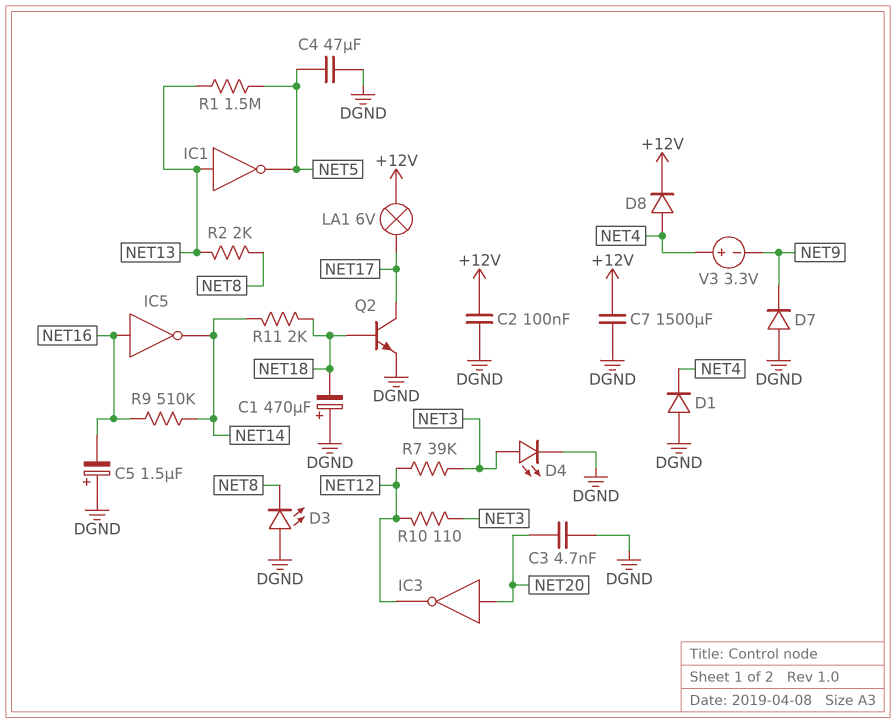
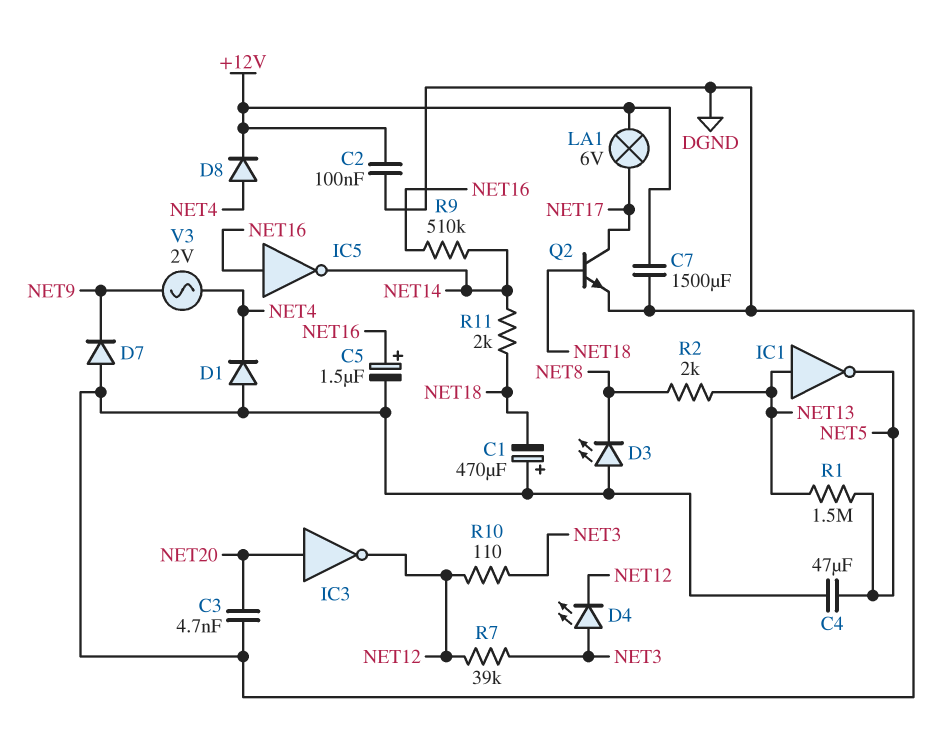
C5: 1.5uF (plus DGND, minus NET16) -> 1.5uF (plus NET16, minus DGND)
D4: LED (A NET3, K DGND) -> LED (A NET3, K NET12)
V3: 3.3V (plus NET4, minus NET9) -> AC 2V (NET4, NET9)

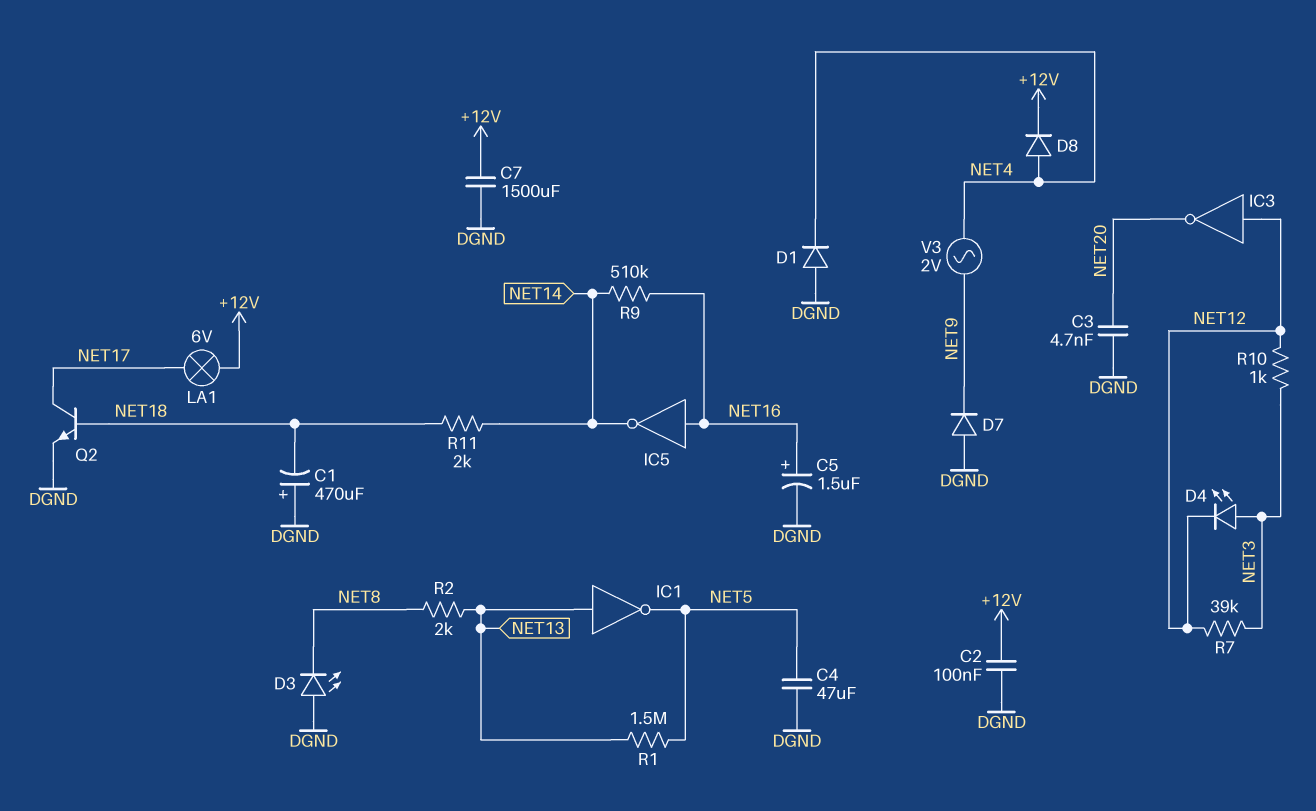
IC3: NOT (in NET20, out NET12) -> NOT (in NET12, out NET20)
R10: 110 (NET3, NET12) -> 1k (NET3, NET12)

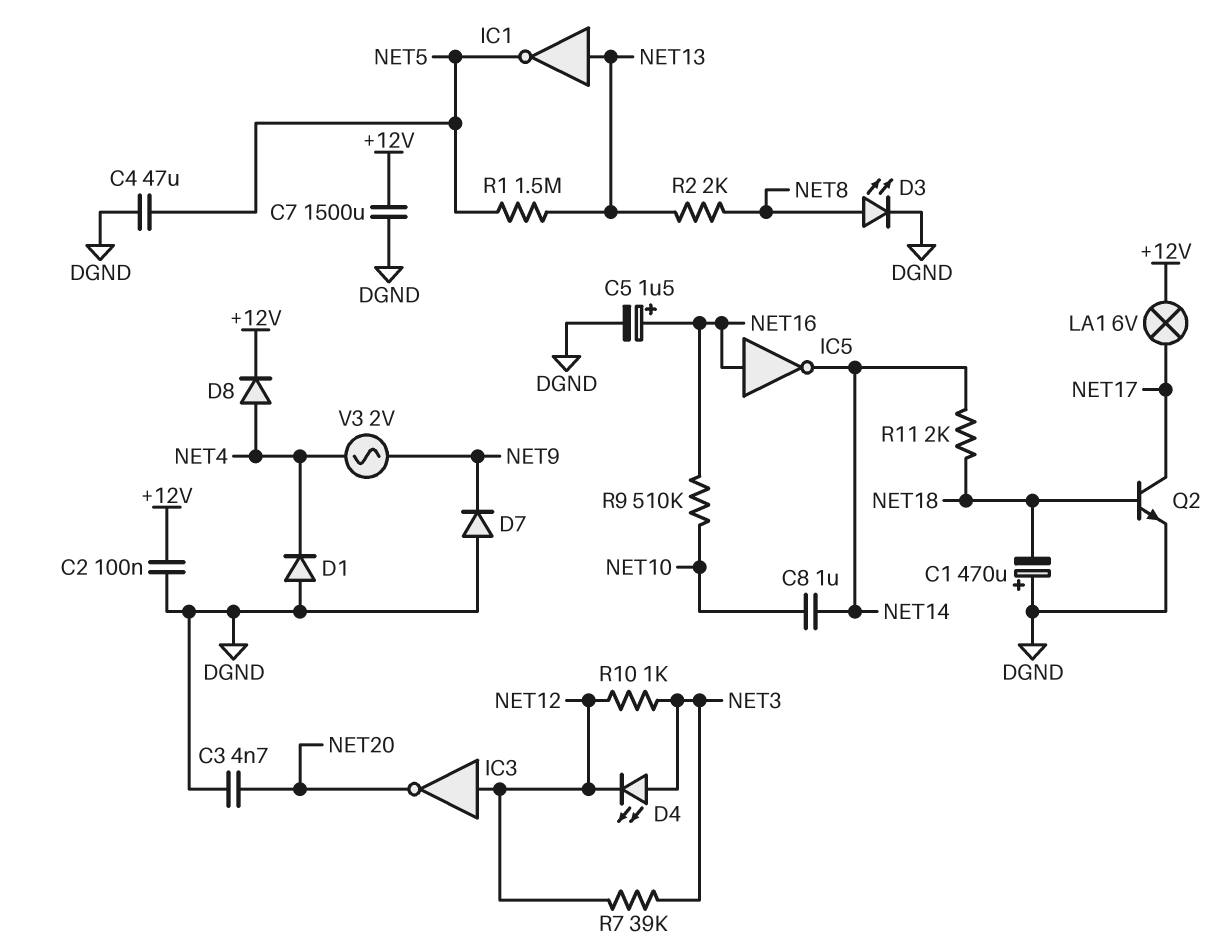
C8: none -> 1uF (NET10, NET14)
D3: LED (A DGND, K NET8) -> LED (A NET8, K DGND)
R9: 510k (NET14, NET16) -> 510k (NET10, NET16)

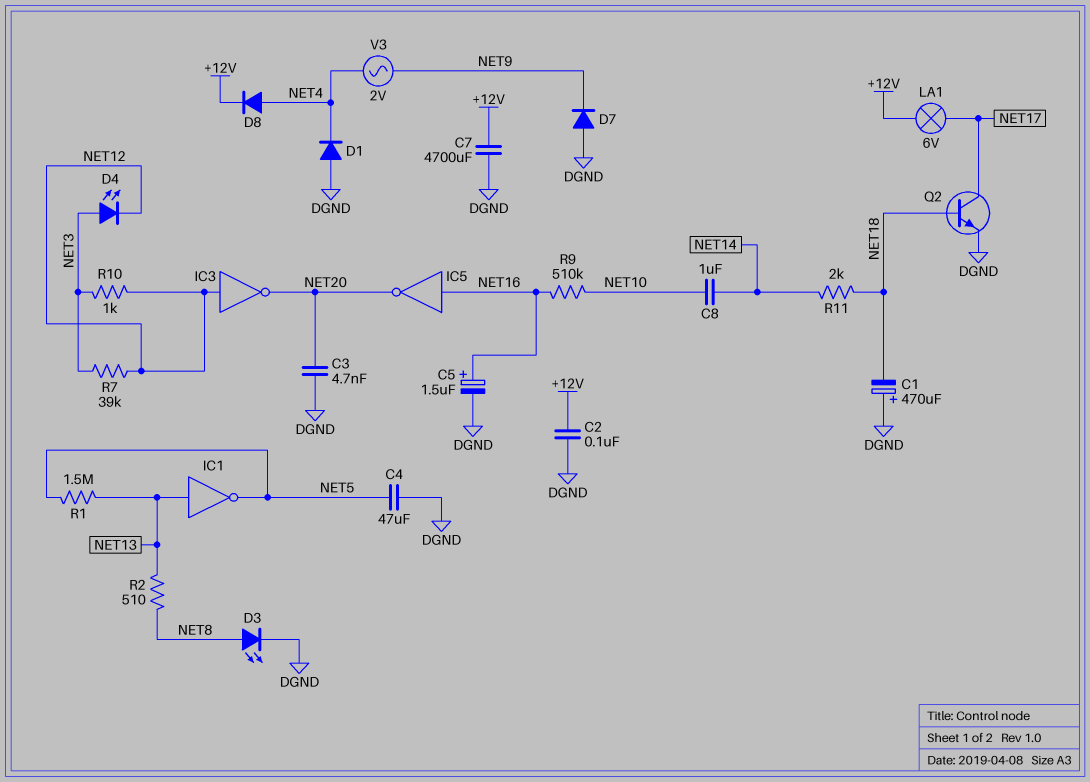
C7: 1500uF (+12V, DGND) -> 4700uF (+12V, DGND)
IC5: NOT (in NET16, out NET14) -> NOT (in NET16, out NET20)
R2: 2k (NET8, NET13) -> 510 (NET8, NET13)

